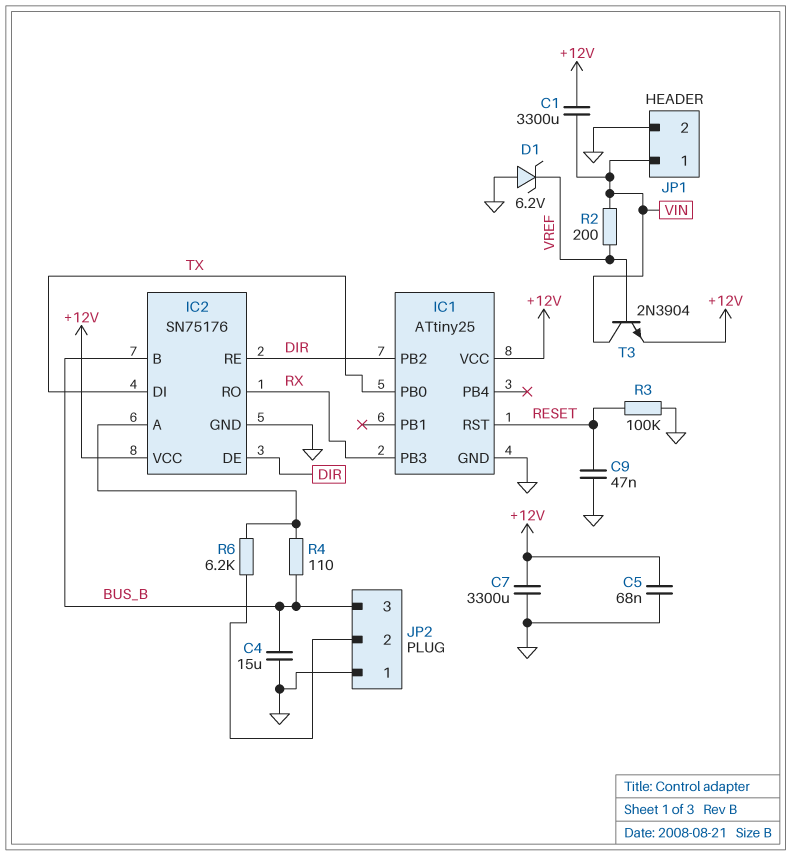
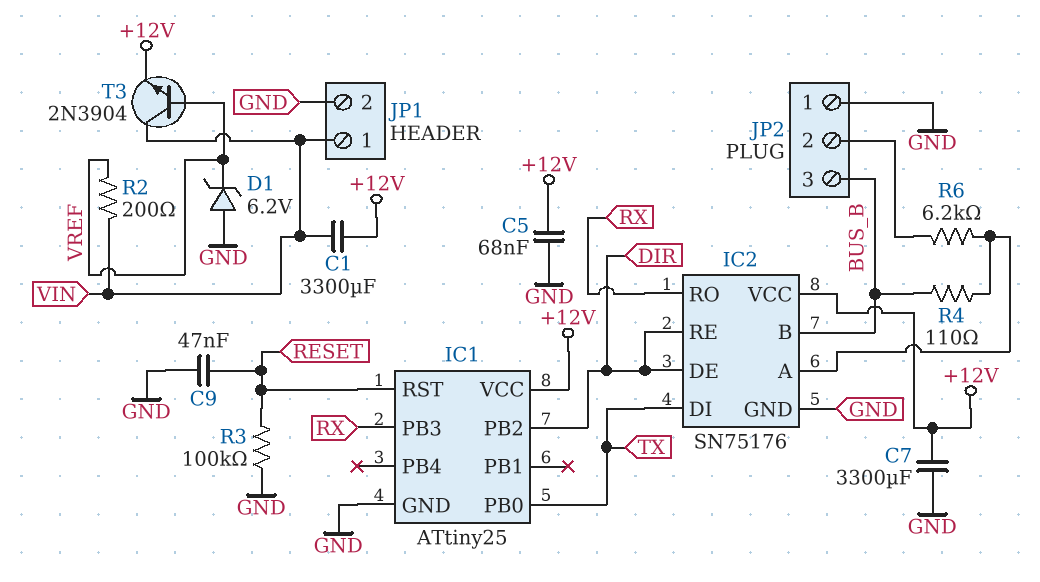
C4: 15uF (BUS_B, GND) -> none

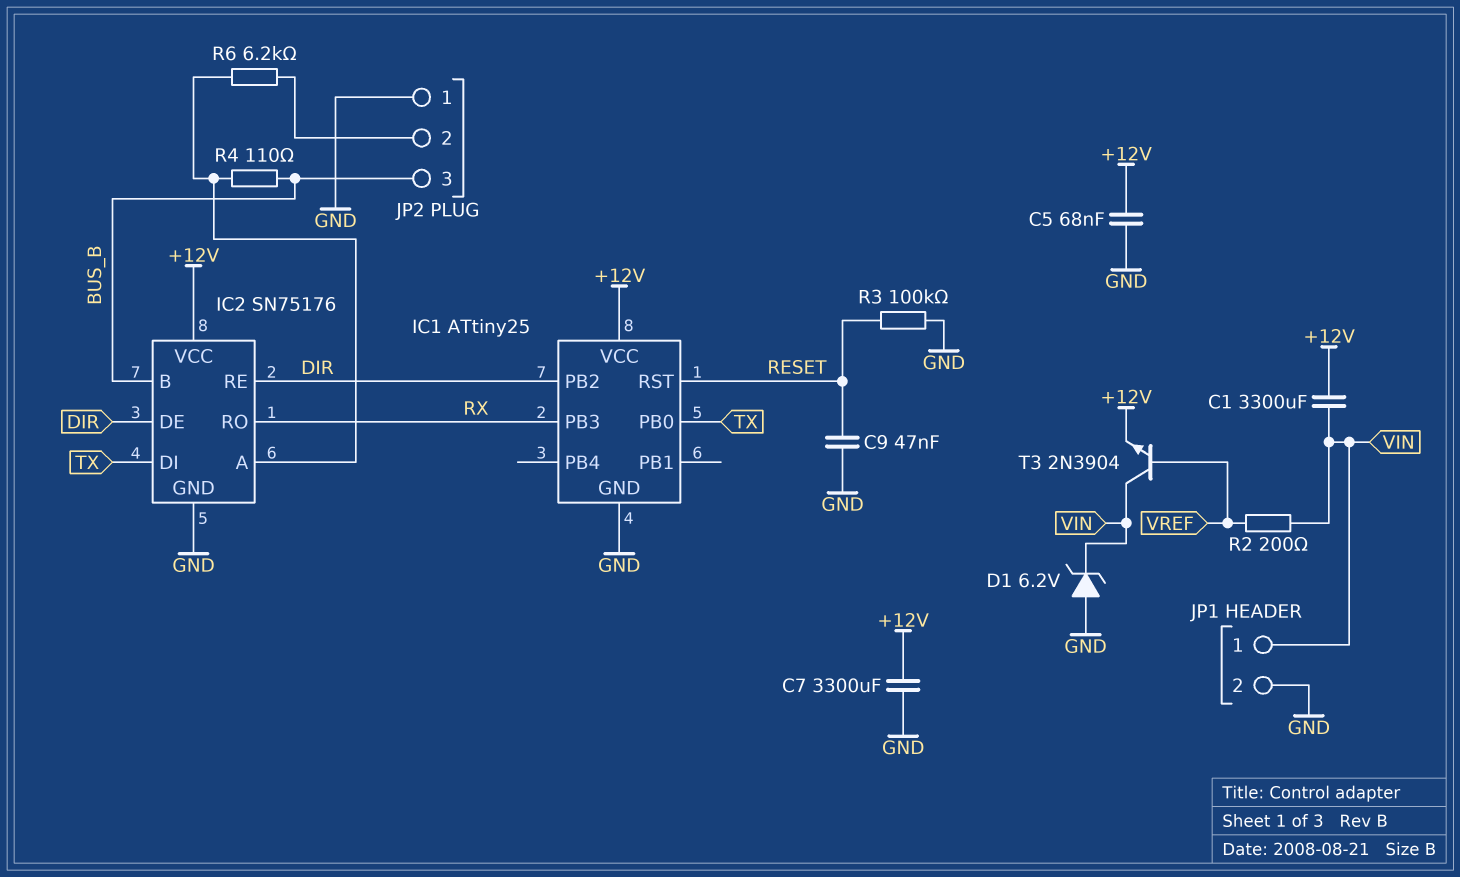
D1: zener 6.2V (A GND, K VREF) -> zener 6.2V (A GND, K VIN)

